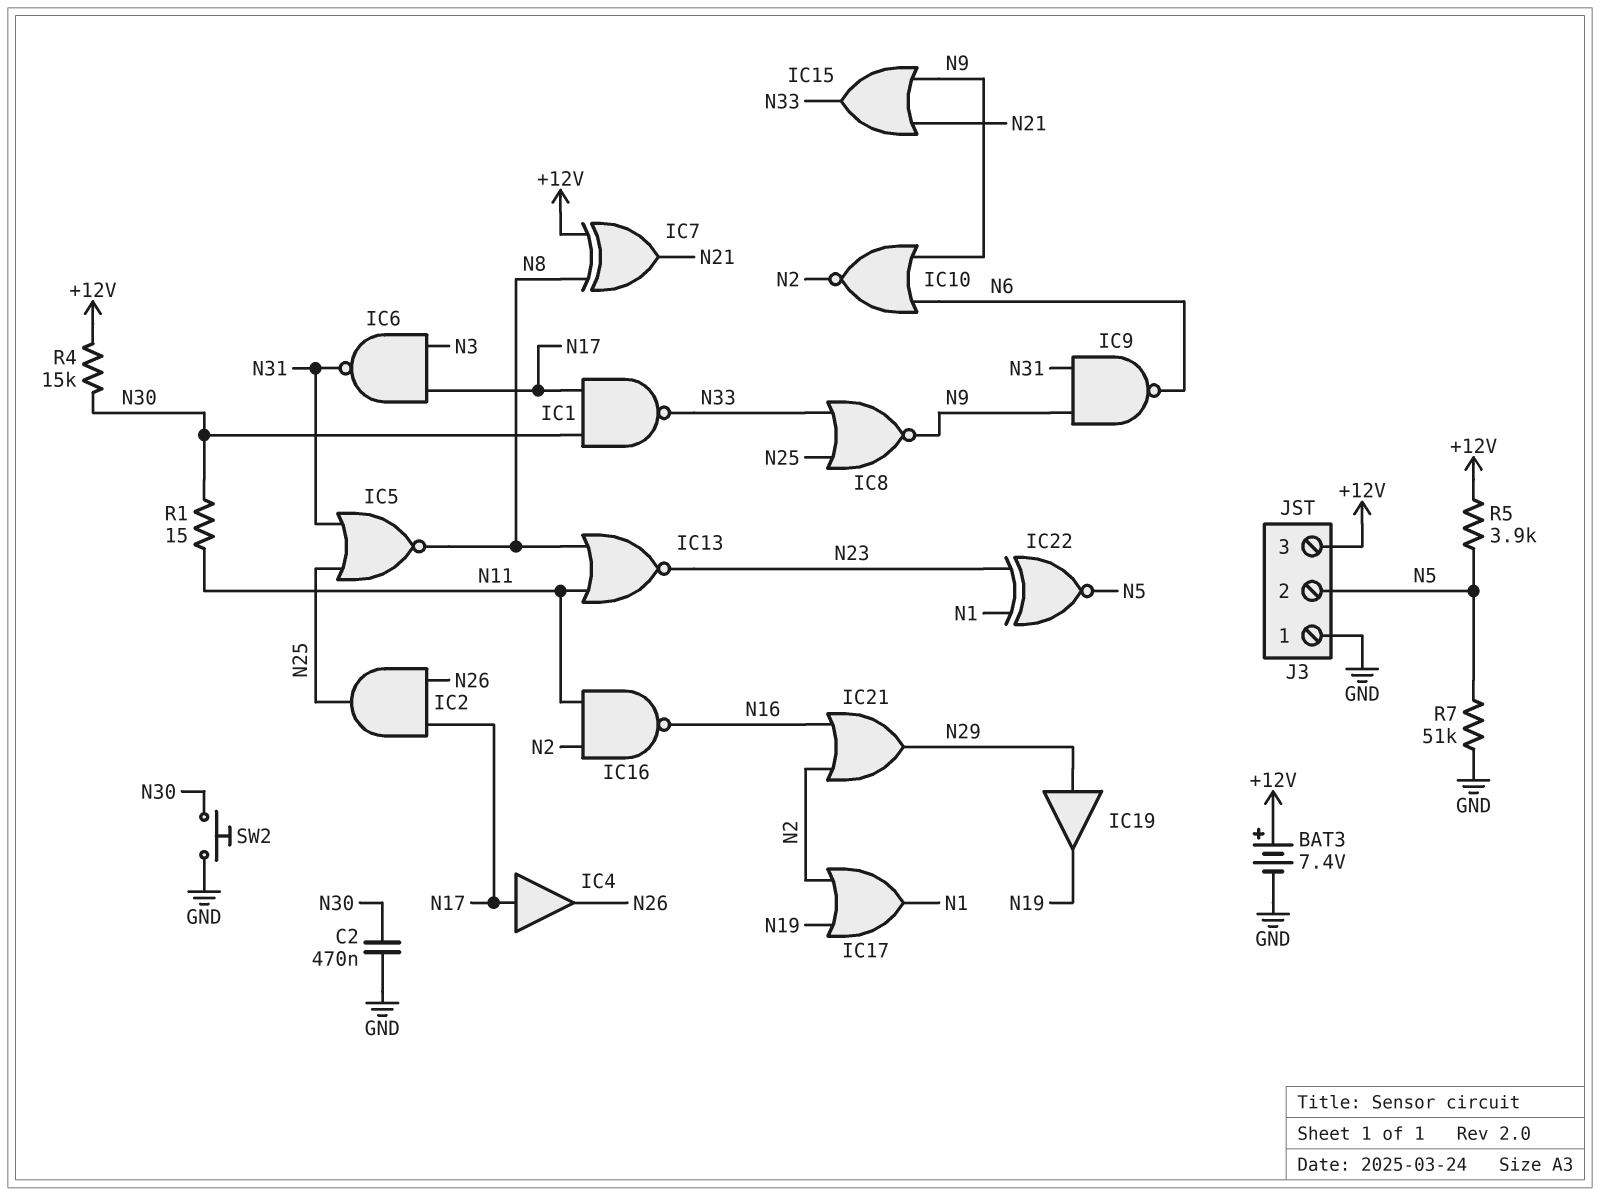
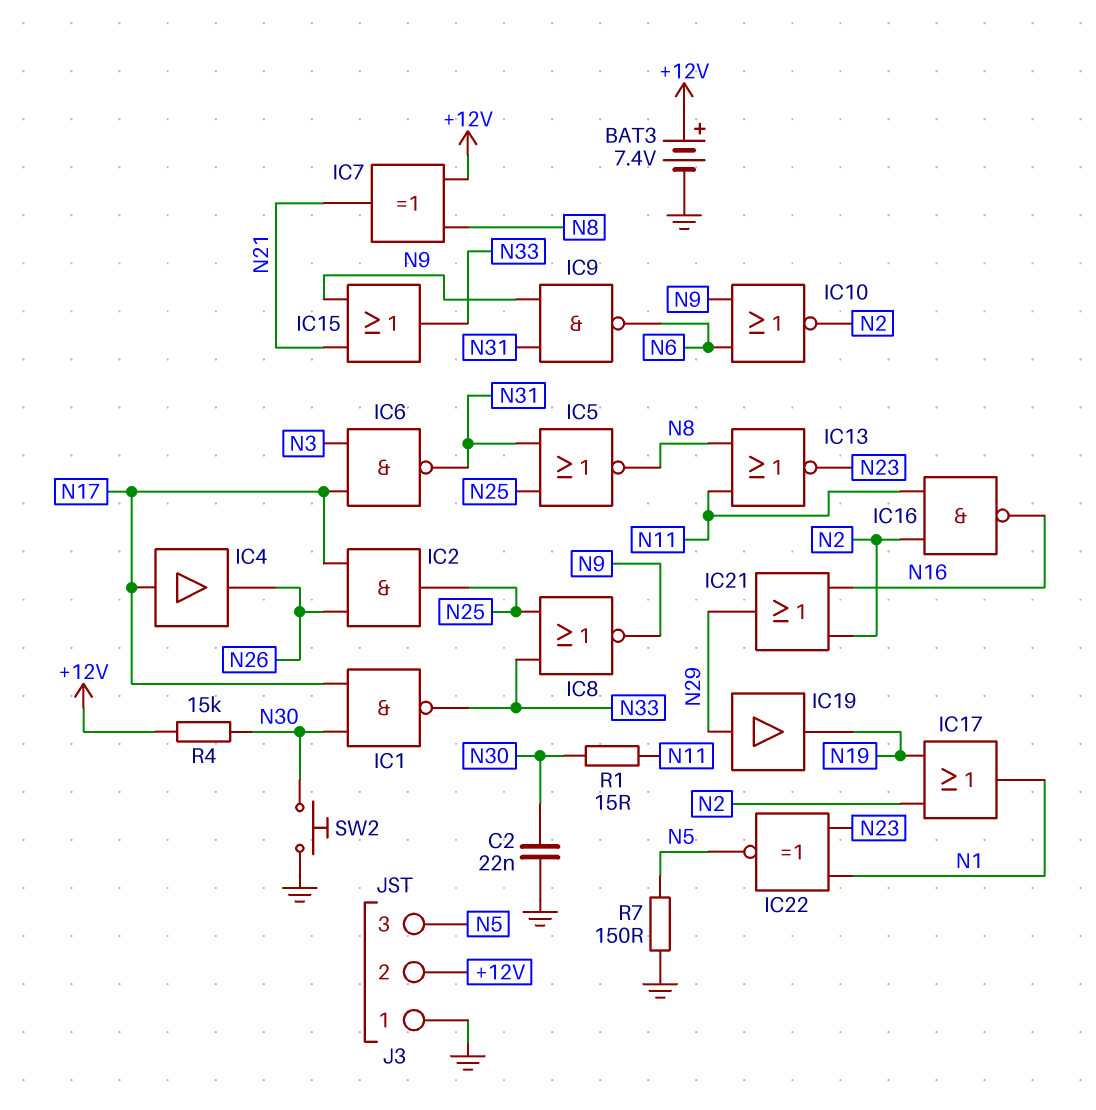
C2: 470nF (GND, N30) -> 22nF (GND, N30)
J3 pin 2: N5 -> +12V
J3 pin 3: +12V -> N5
R5: 3.9k (+12V, N5) -> none
R7: 51k (GND, N5) -> 150 (GND, N5)

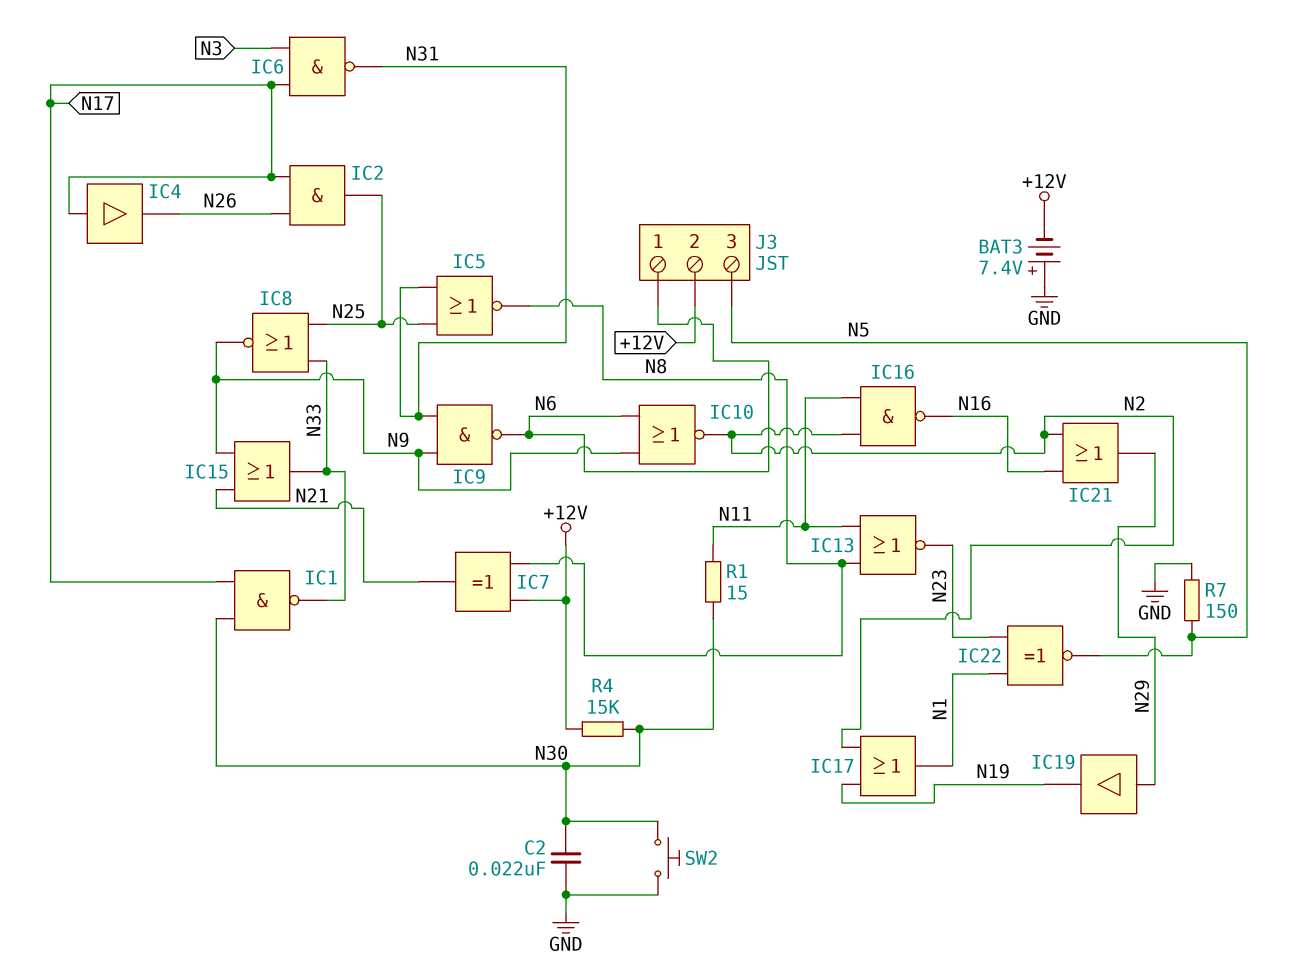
BAT3: 7.4V (plus +12V, minus GND) -> 7.4V (plus GND, minus +12V)
J3 pin 1: GND -> N6

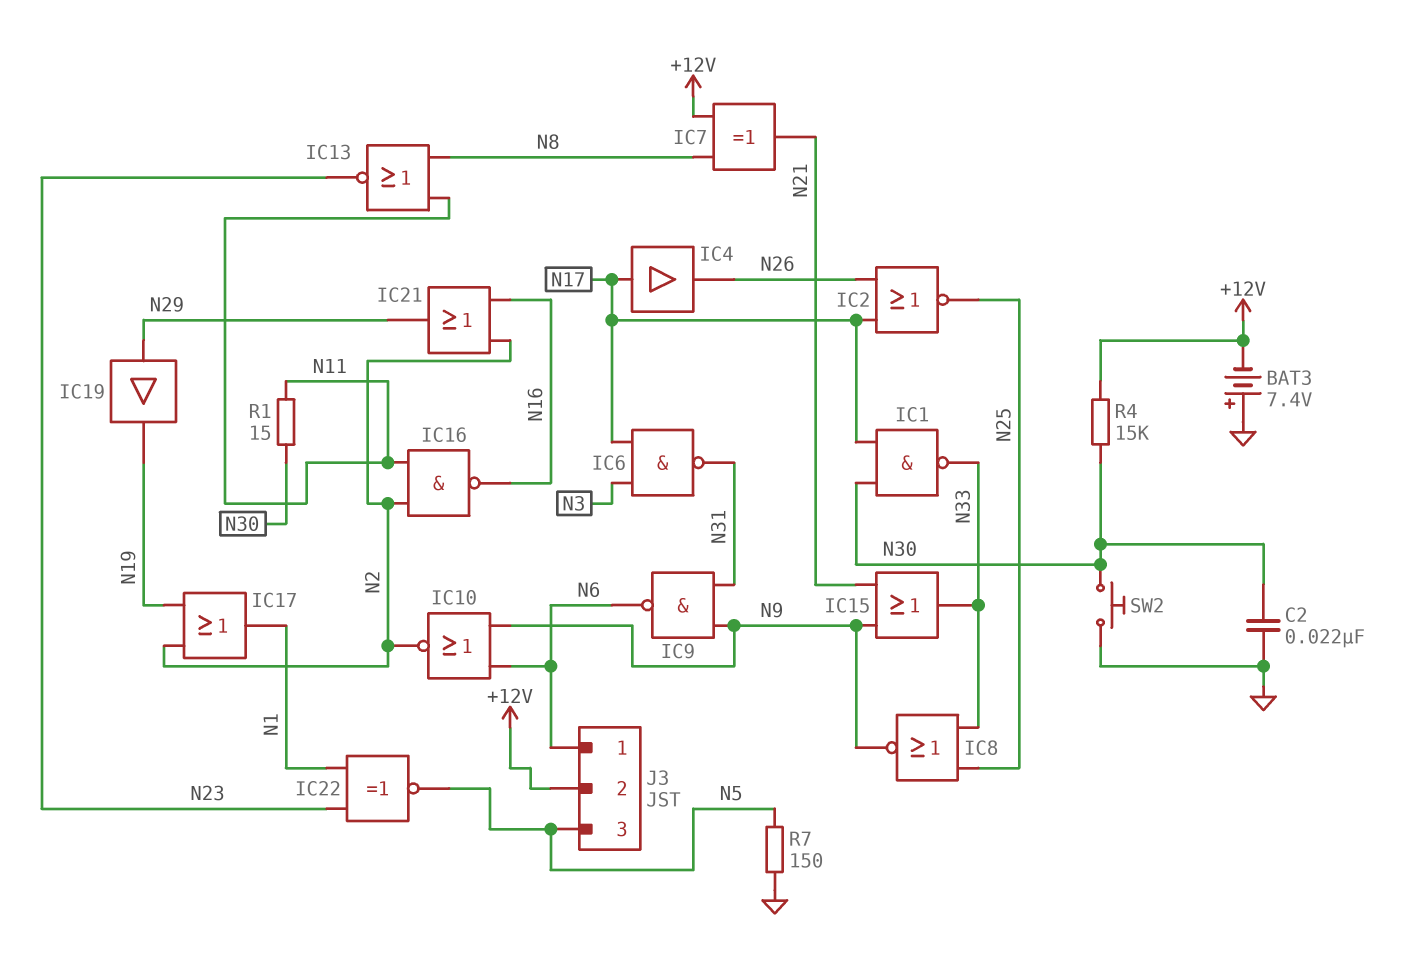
IC2: AND (in N17, in N26, out N25) -> NOR (in N17, in N26, out N25)
IC5: NOR (in N25, in N31, out N8) -> none

